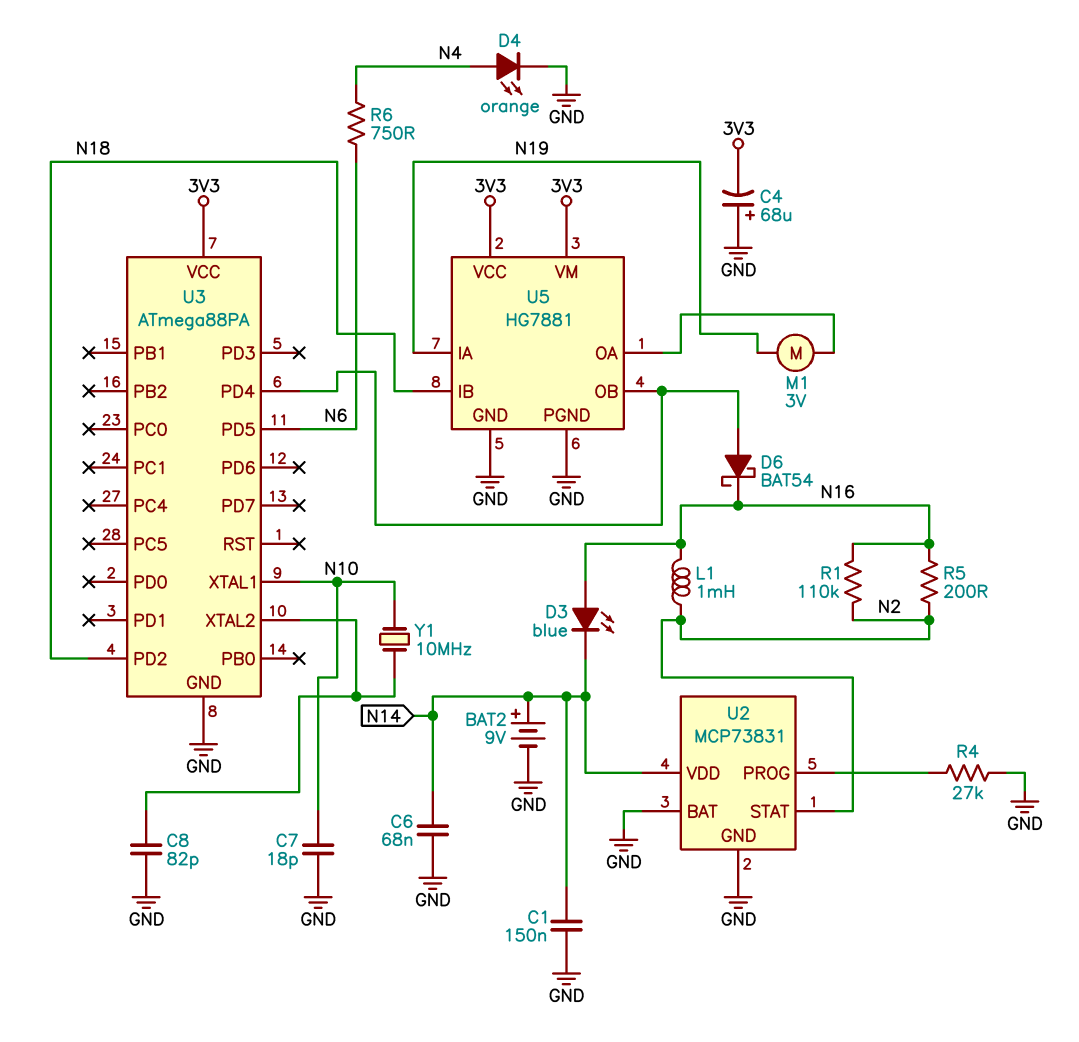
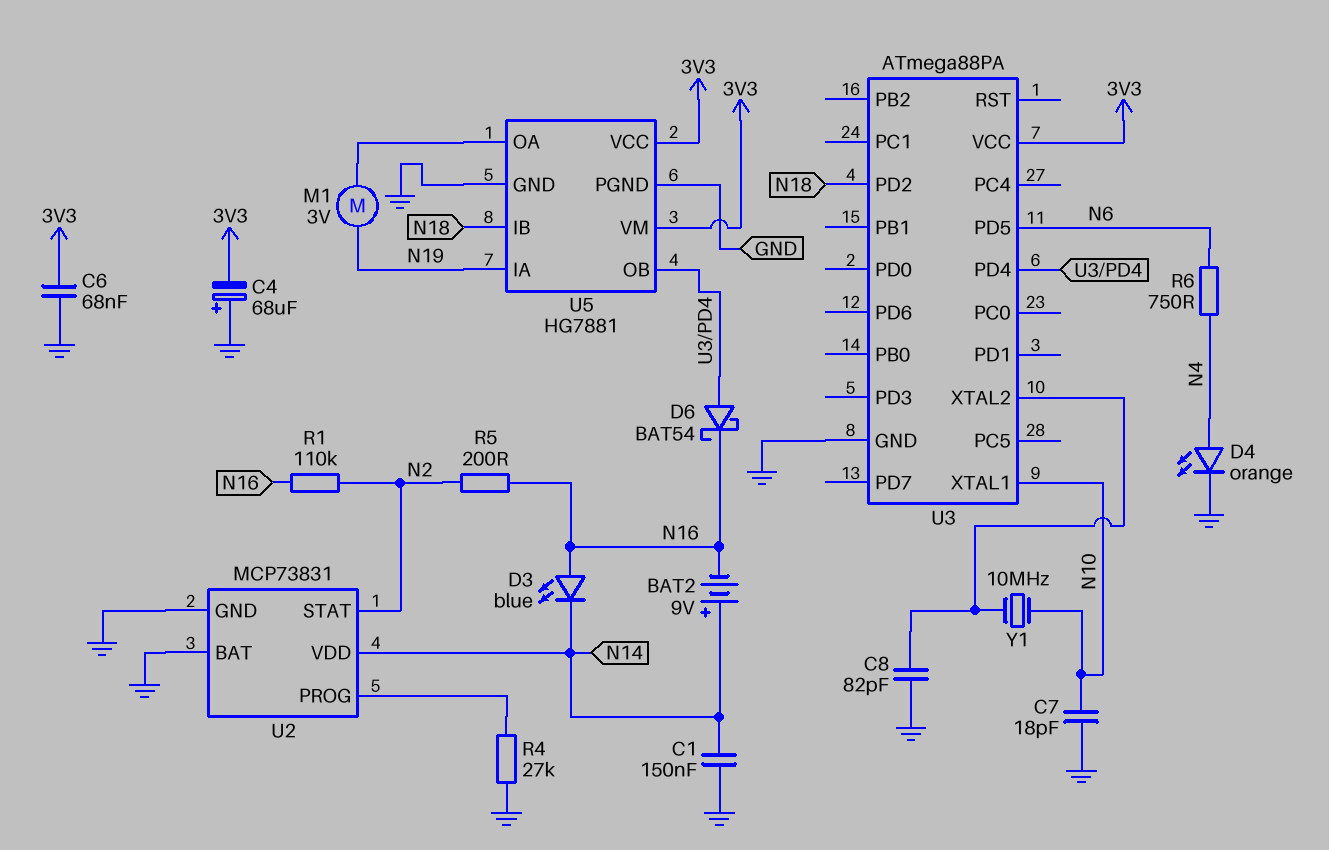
BAT2: 9V (plus N14, minus GND) -> 9V (plus N14, minus N16)
C6: 68nF (GND, N14) -> 68nF (3V3, GND)
L1: 1mH (N2, N16) -> none

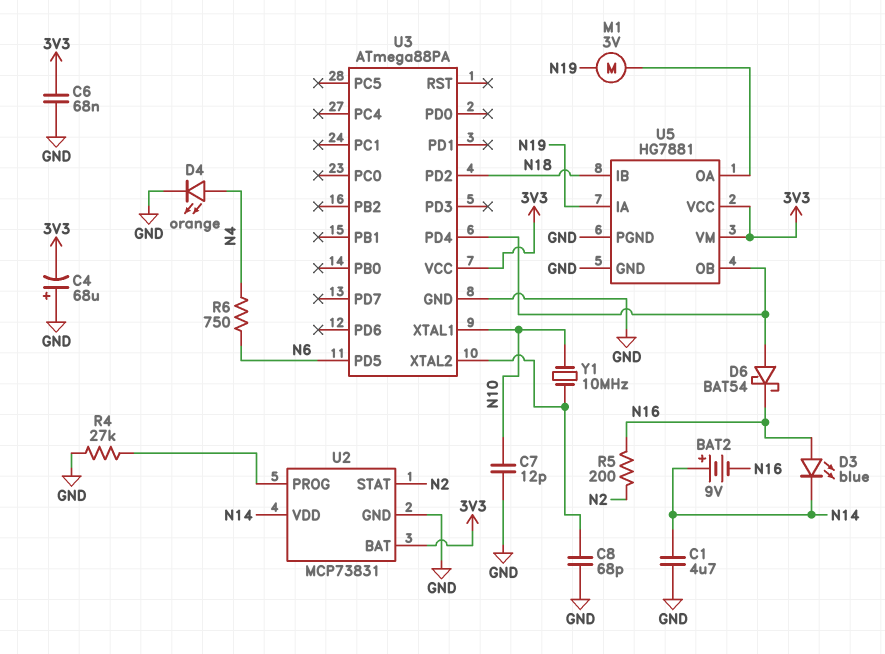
C1: 150nF (GND, N14) -> 4.7uF (GND, N14)
C7: 18pF (GND, N10) -> 12pF (GND, N10)
C8: 82pF (GND, U3/XTAL2) -> 68pF (GND, U3/XTAL2)
R1: 110k (N2, N16) -> none
U2 pin BAT: GND -> 3V3

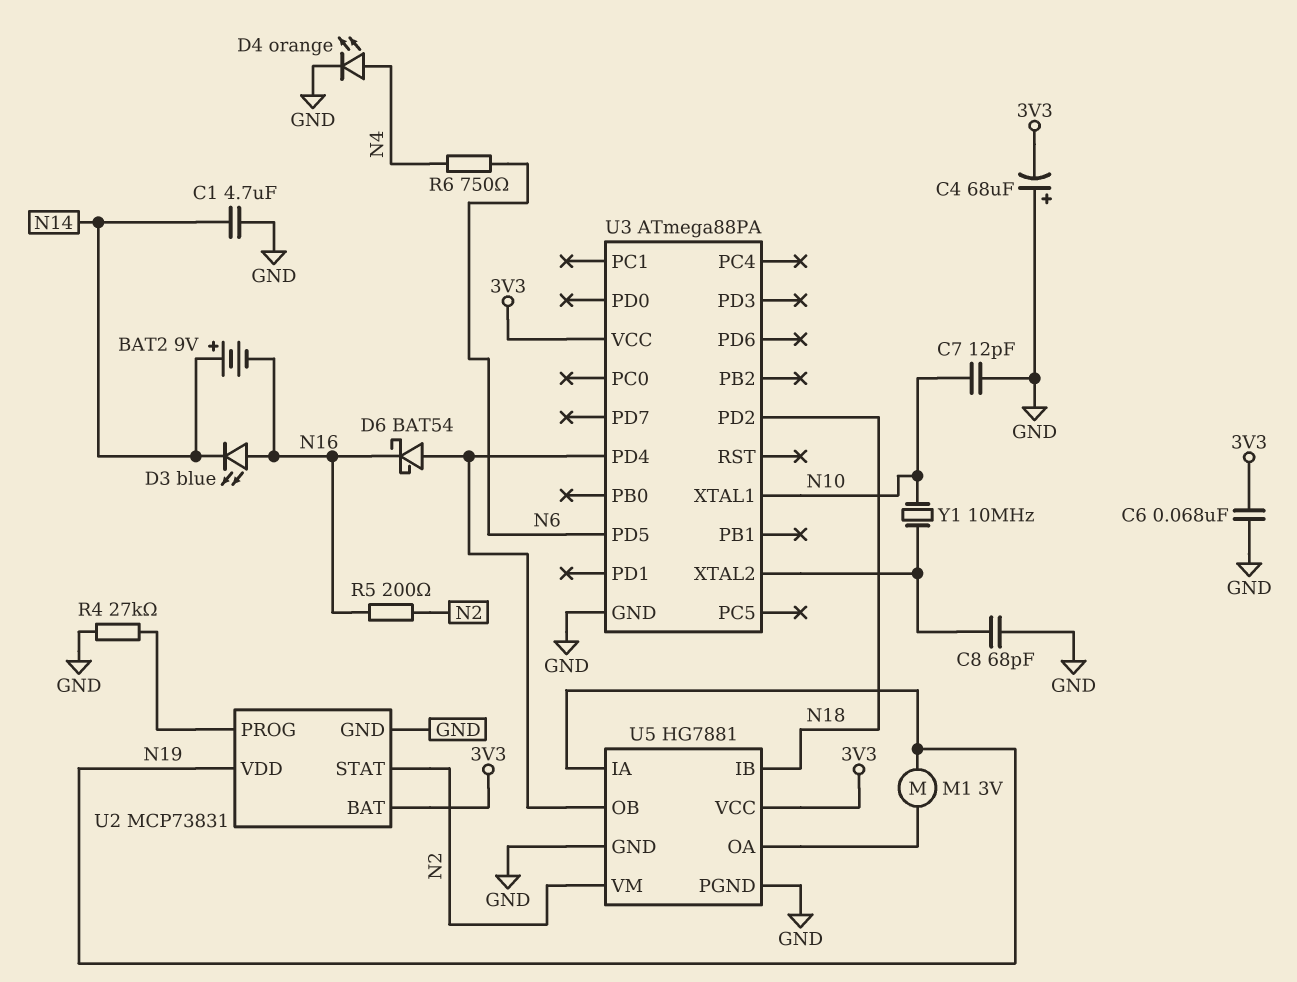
U2 pin VDD: N14 -> N19
U5 pin VM: 3V3 -> N2

